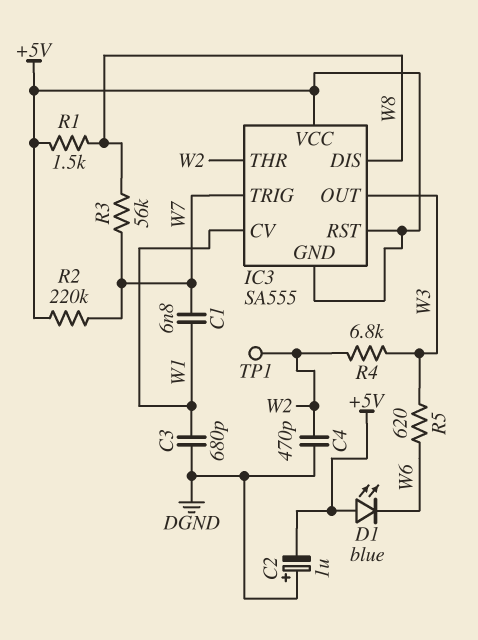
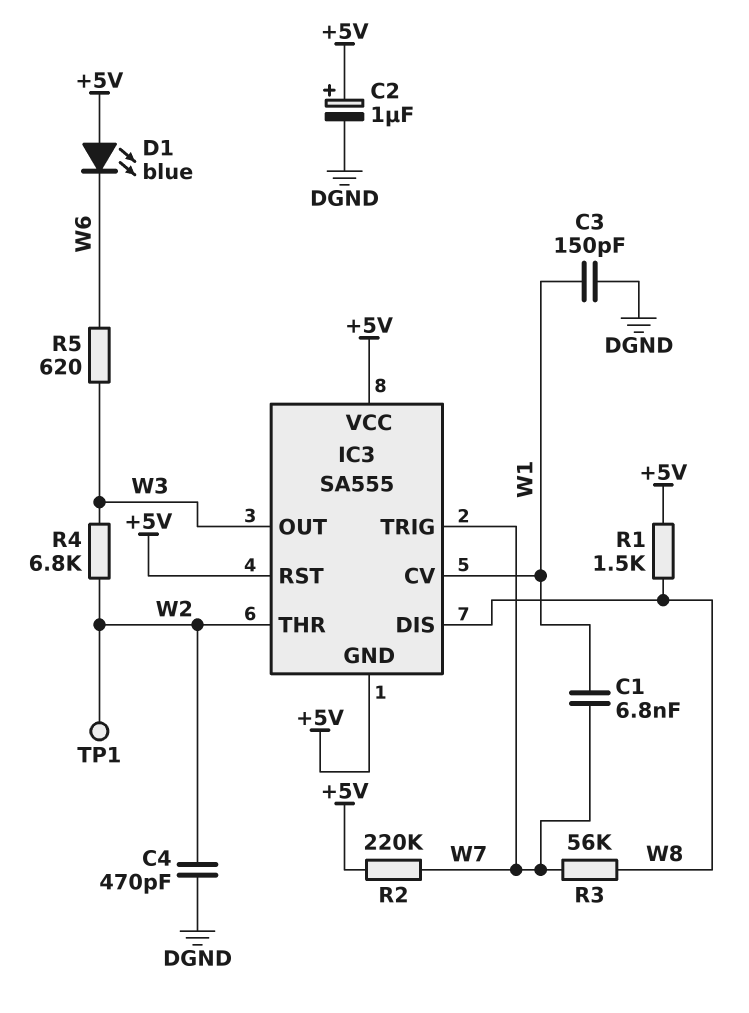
C2: 1uF (plus DGND, minus +5V) -> 1uF (plus +5V, minus DGND)
C3: 680pF (DGND, W1) -> 150pF (DGND, W1)

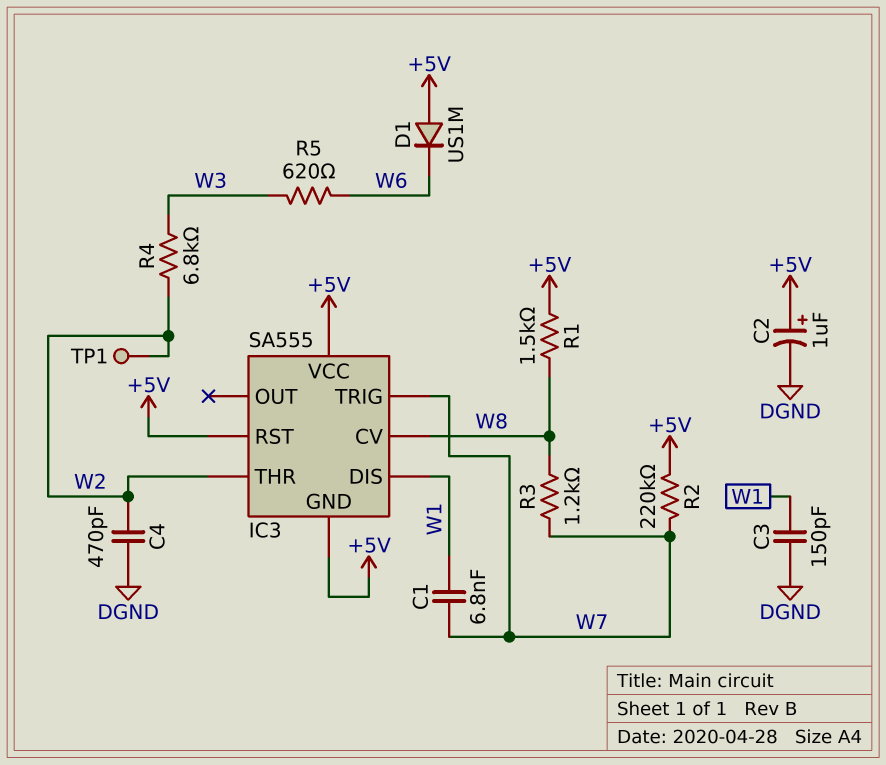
D1: LED blue (A +5V, K W6) -> diode US1M (A +5V, K W6)
IC3 pin CV: W1 -> W8
IC3 pin DIS: W8 -> W1
IC3 pin OUT: W3 -> none
R3: 56k (W7, W8) -> 1.2k (W7, W8)

